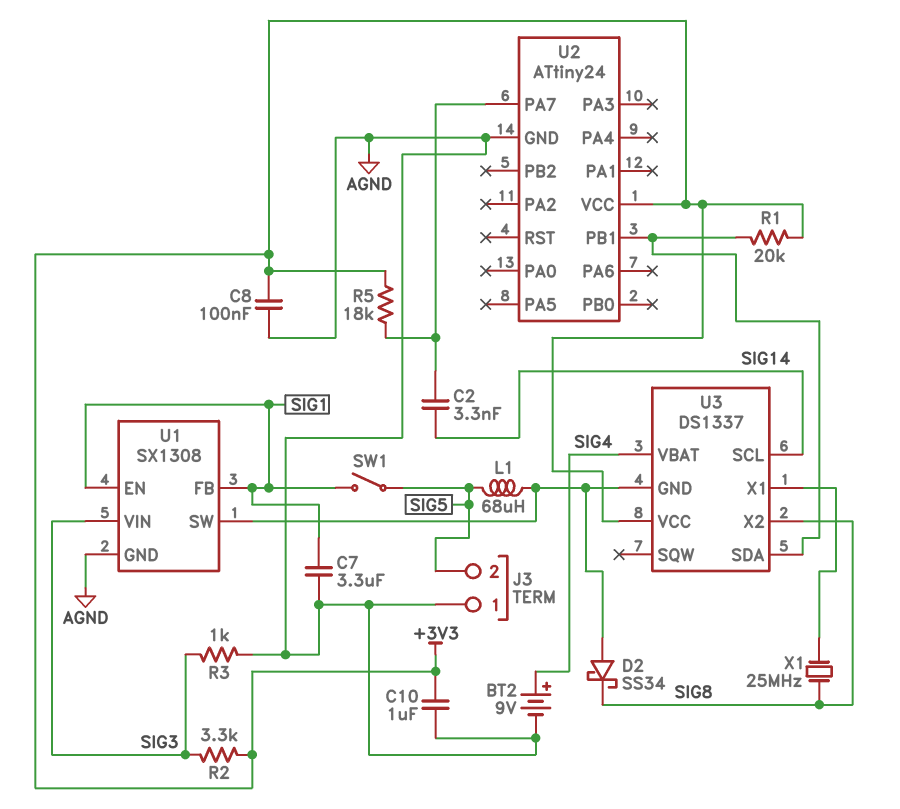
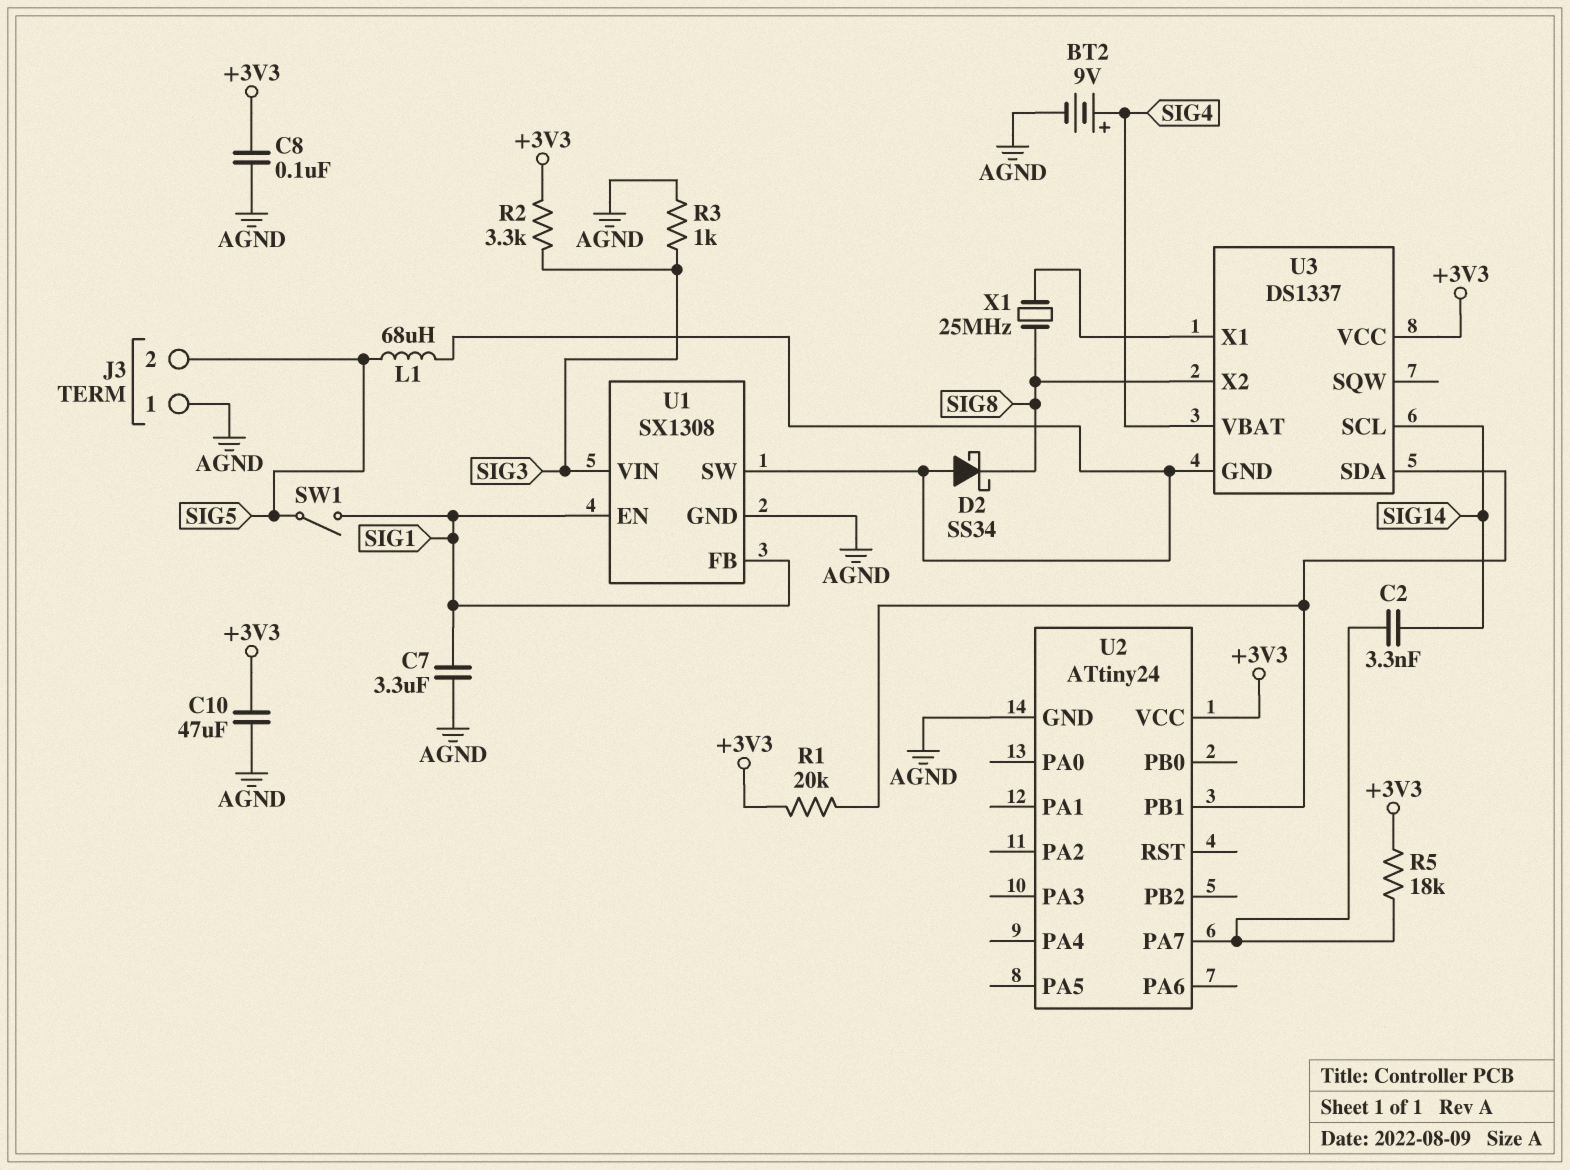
C10: 1uF (+3V3, AGND) -> 47uF (+3V3, AGND)

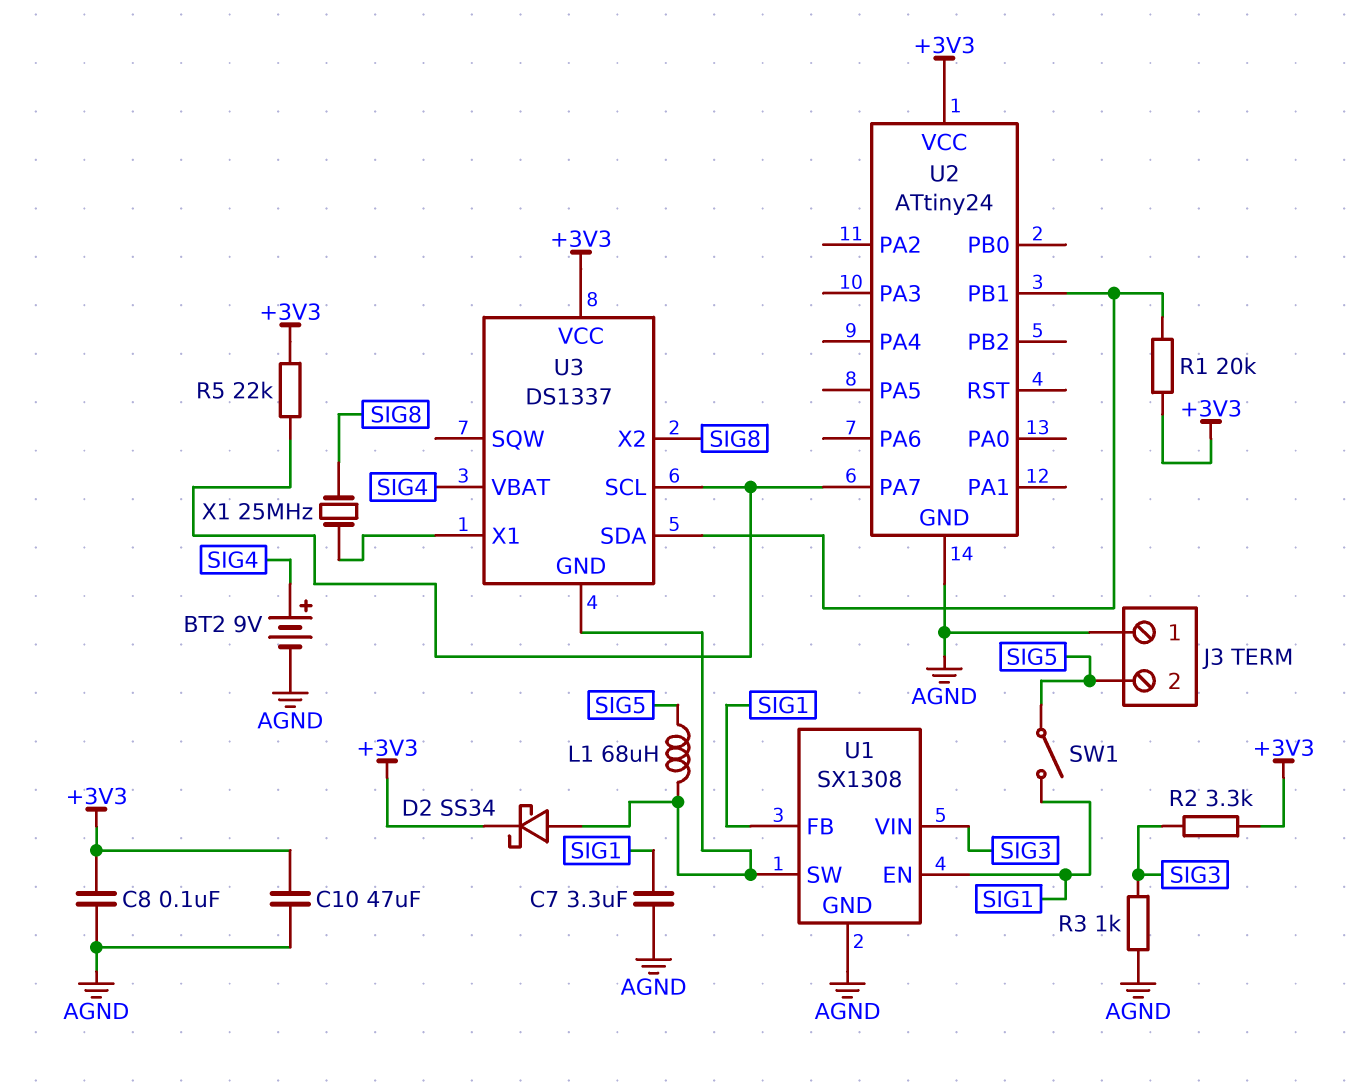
C2: 3.3nF (SIG14, U2/PA7) -> none
D2: schottky SS34 (A U1/SW, K SIG8) -> schottky SS34 (A U1/SW, K +3V3)
R5: 18k (+3V3, U2/PA7) -> 22k (+3V3, U2/PA7)
U3 pin SCL: SIG14 -> U2/PA7

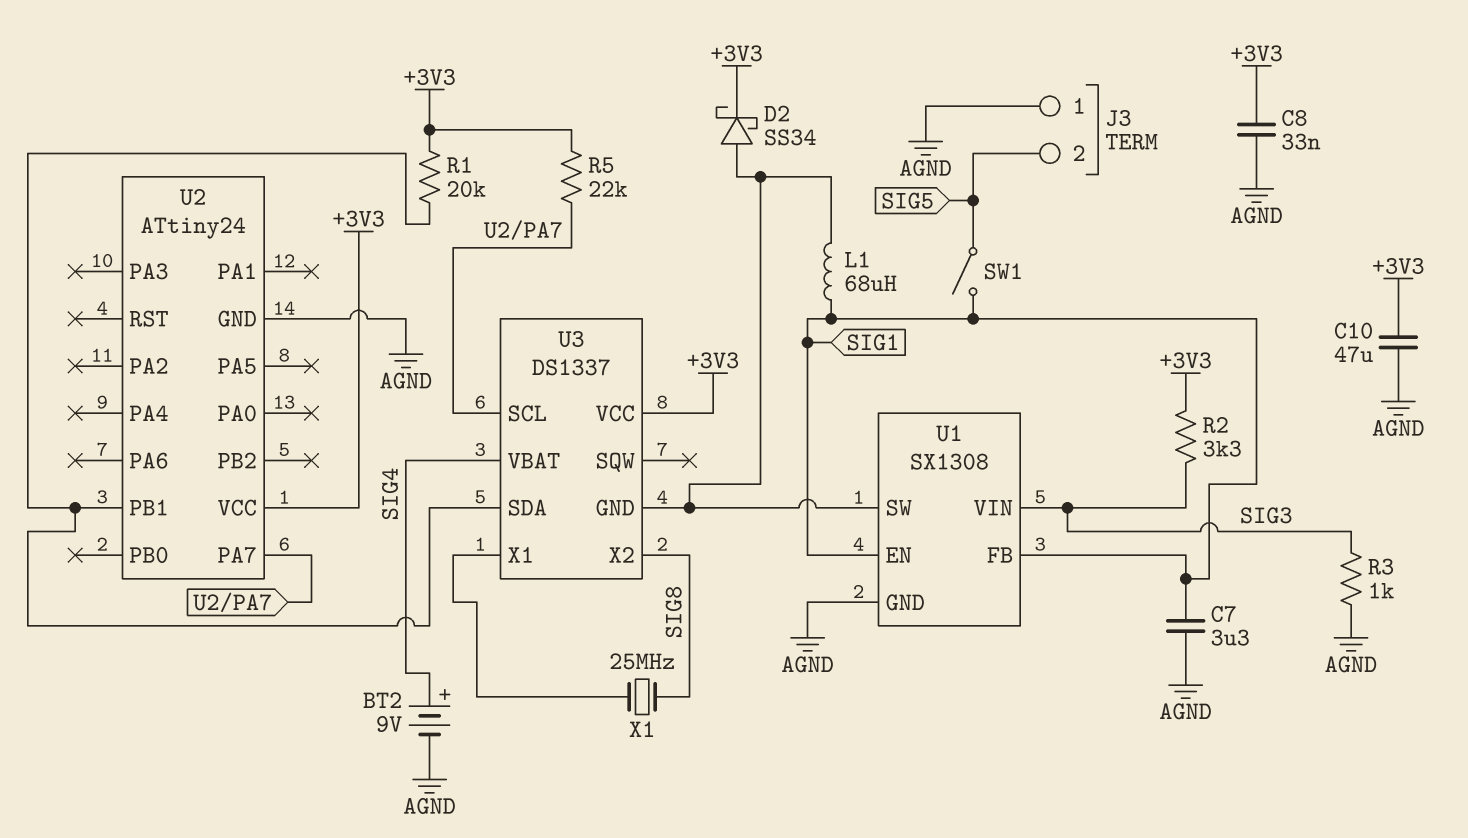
C8: 100nF (+3V3, AGND) -> 33nF (+3V3, AGND)
L1: 68uH (SIG5, U1/SW) -> 68uH (SIG1, U1/SW)

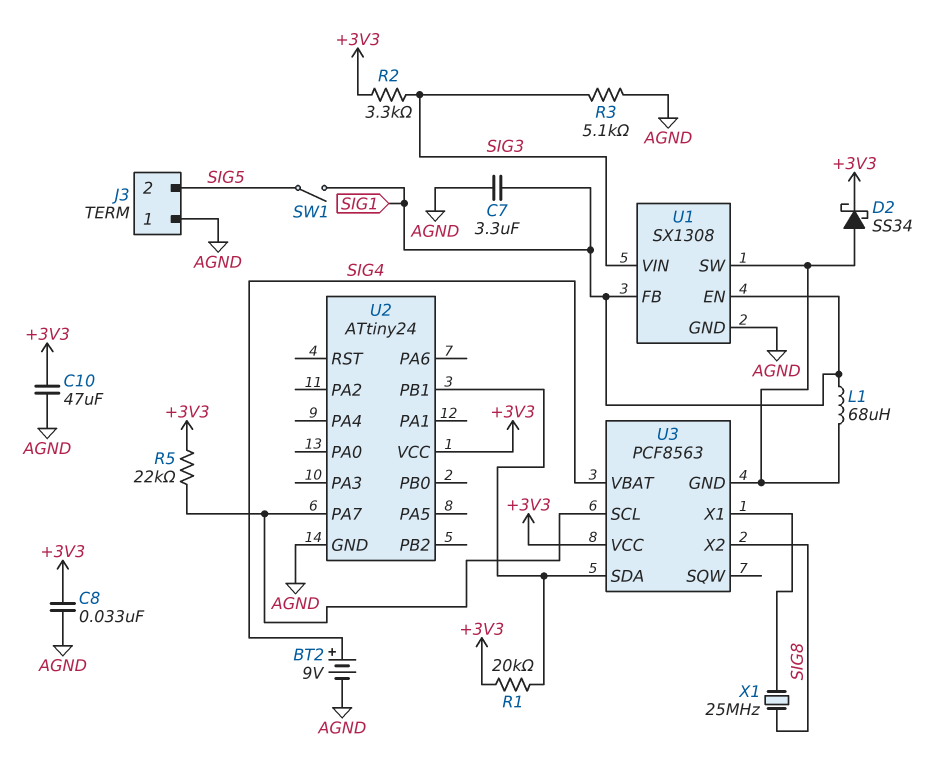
R3: 1k (AGND, SIG3) -> 5.1k (AGND, SIG3)
U3: DS1337 -> PCF8563

